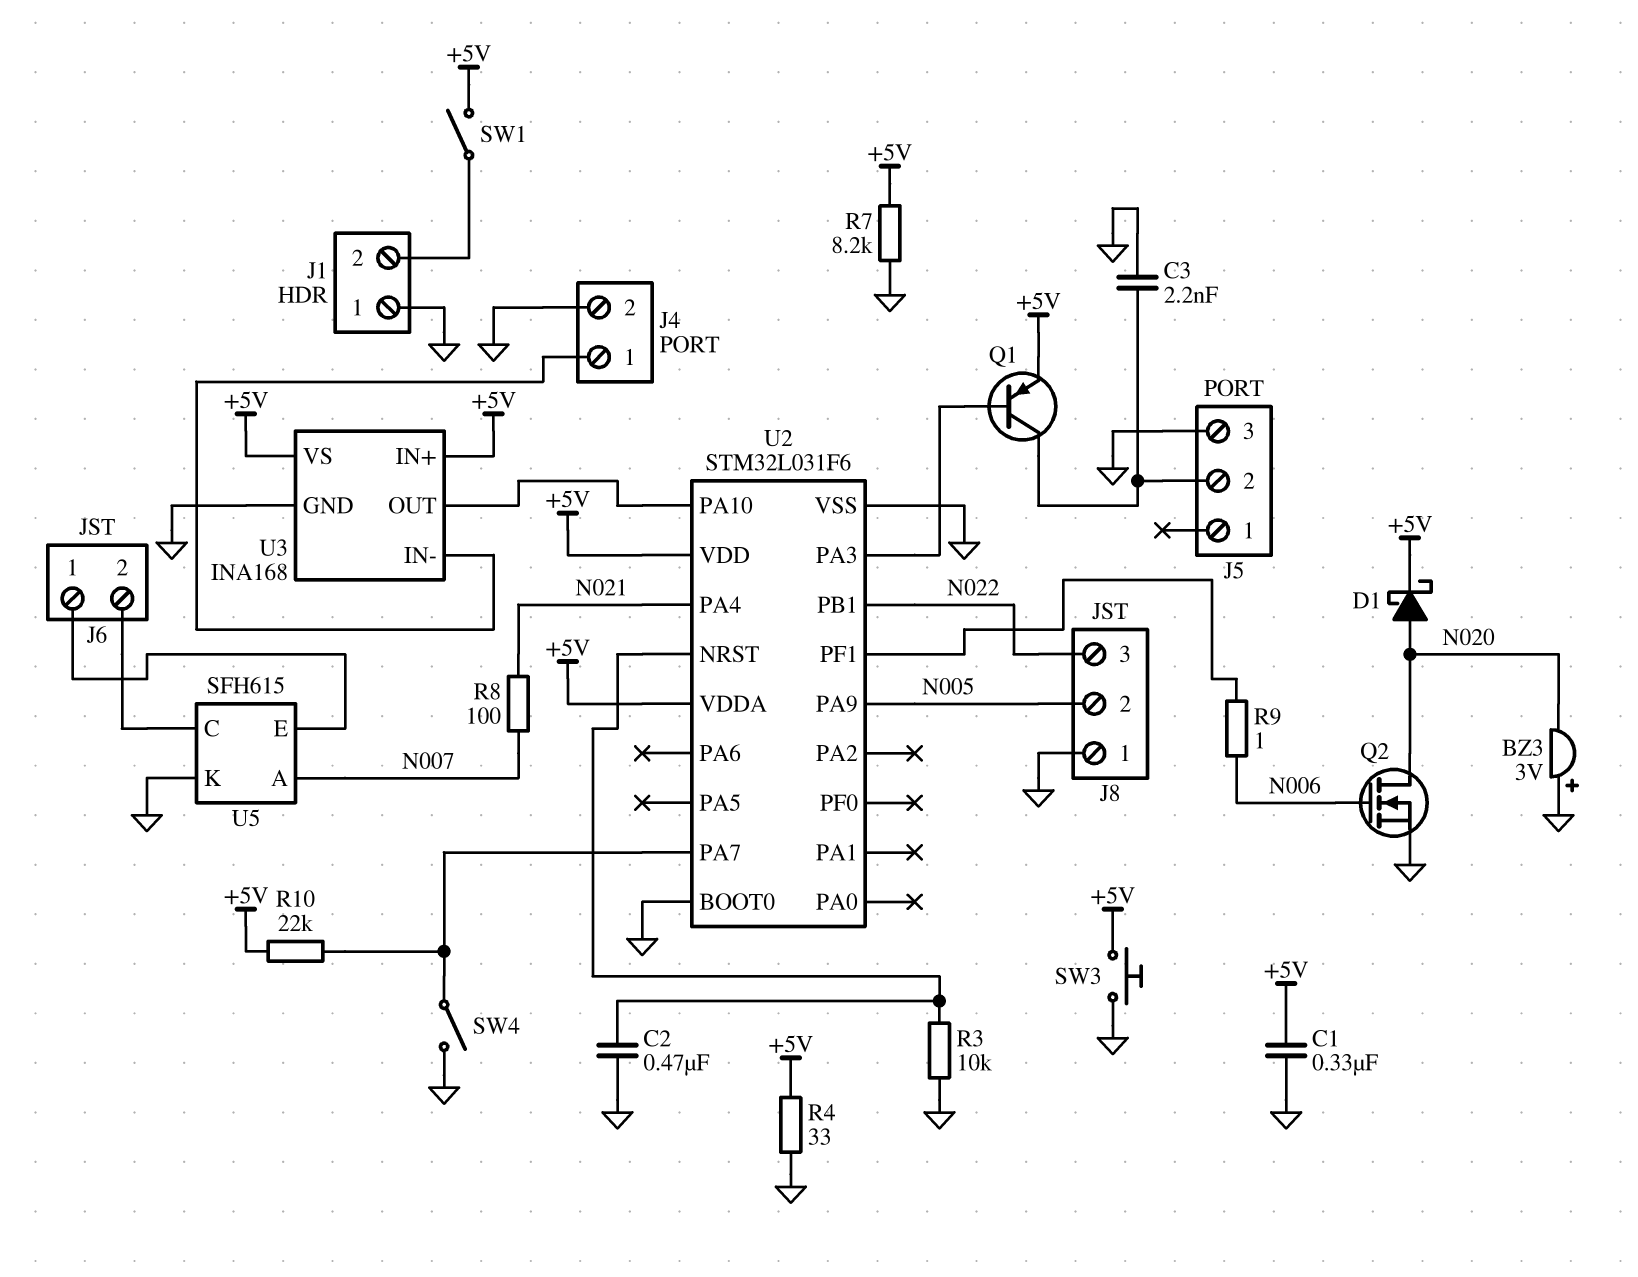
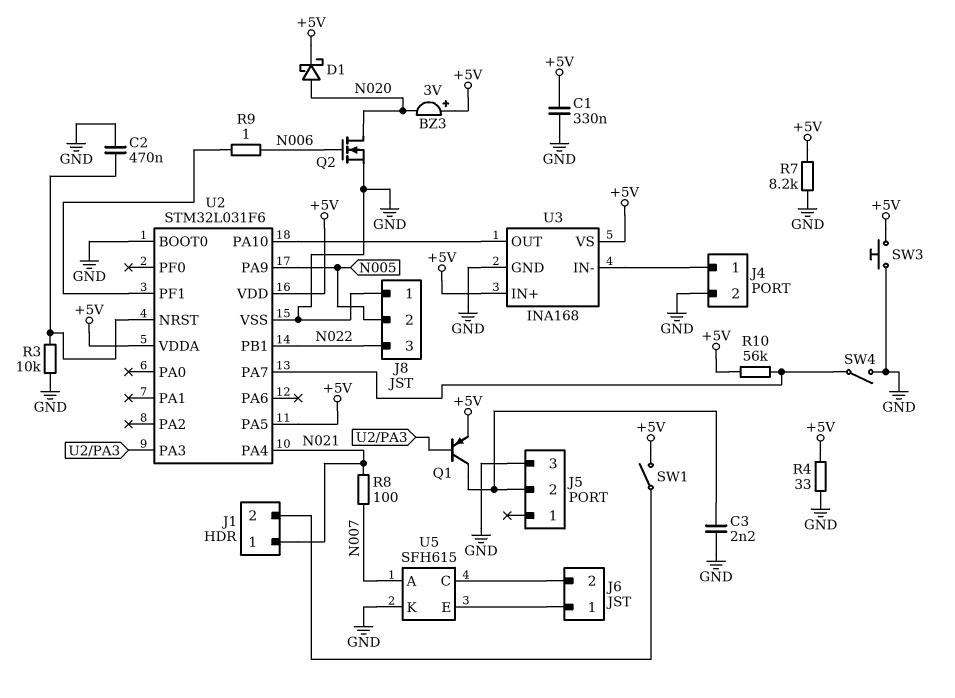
BZ3: buzzer 3V (plus GND, minus N020) -> buzzer 3V (plus +5V, minus N020)
J1 pin 1: GND -> N021
R10: 22k (+5V, U2/PA7) -> 56k (+5V, U2/PA7)
U2 pin PA5: none -> +5V

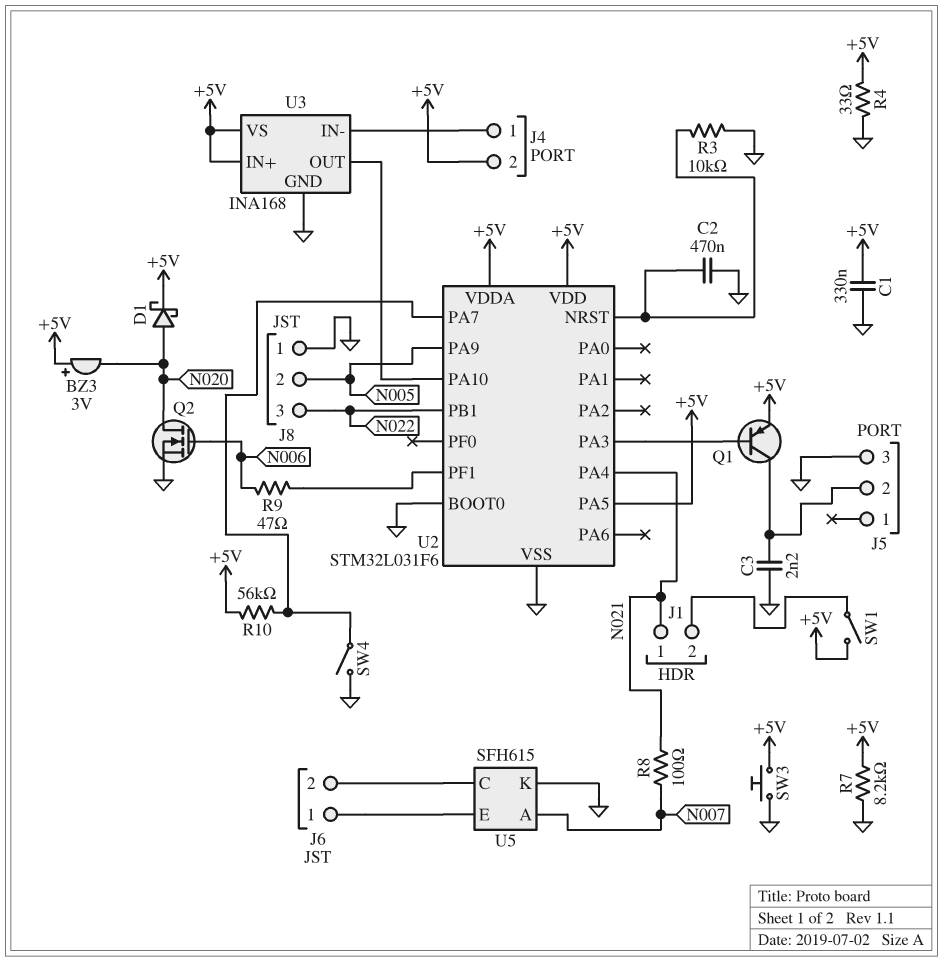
J4 pin 2: GND -> +5V
R9: 1 (N006, U2/PF1) -> 47 (N006, U2/PF1)

